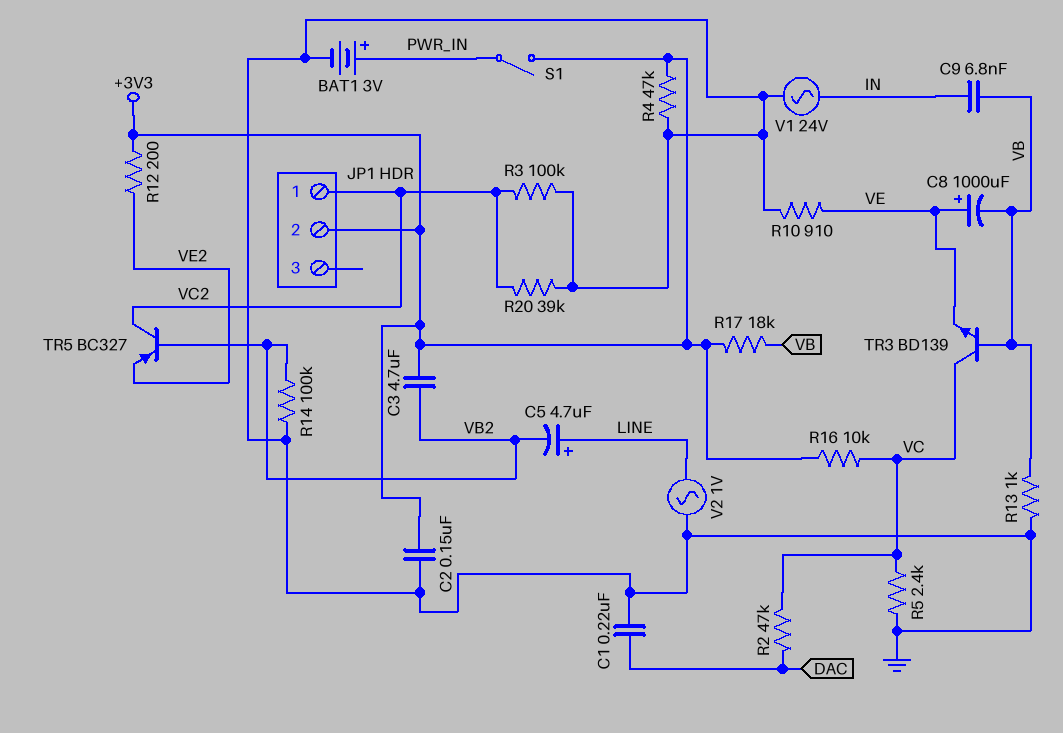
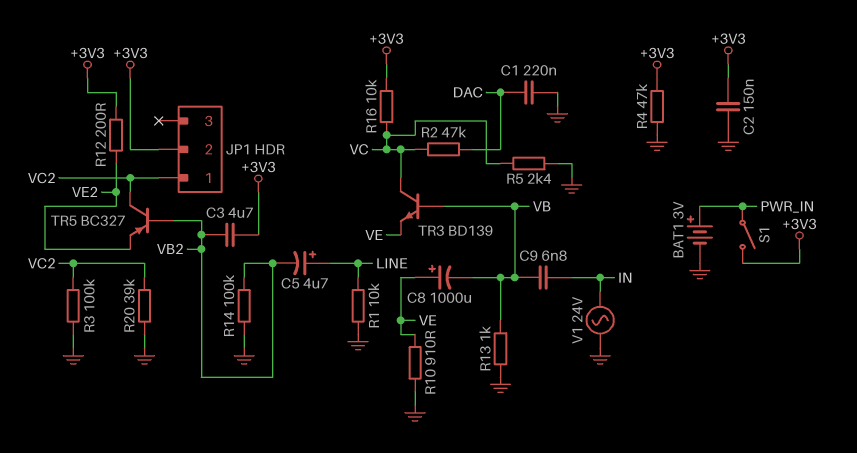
R1: none -> 10k (GND, LINE)
R17: 18k (+3V3, VB) -> none
V2: AC 1V (GND, LINE) -> none

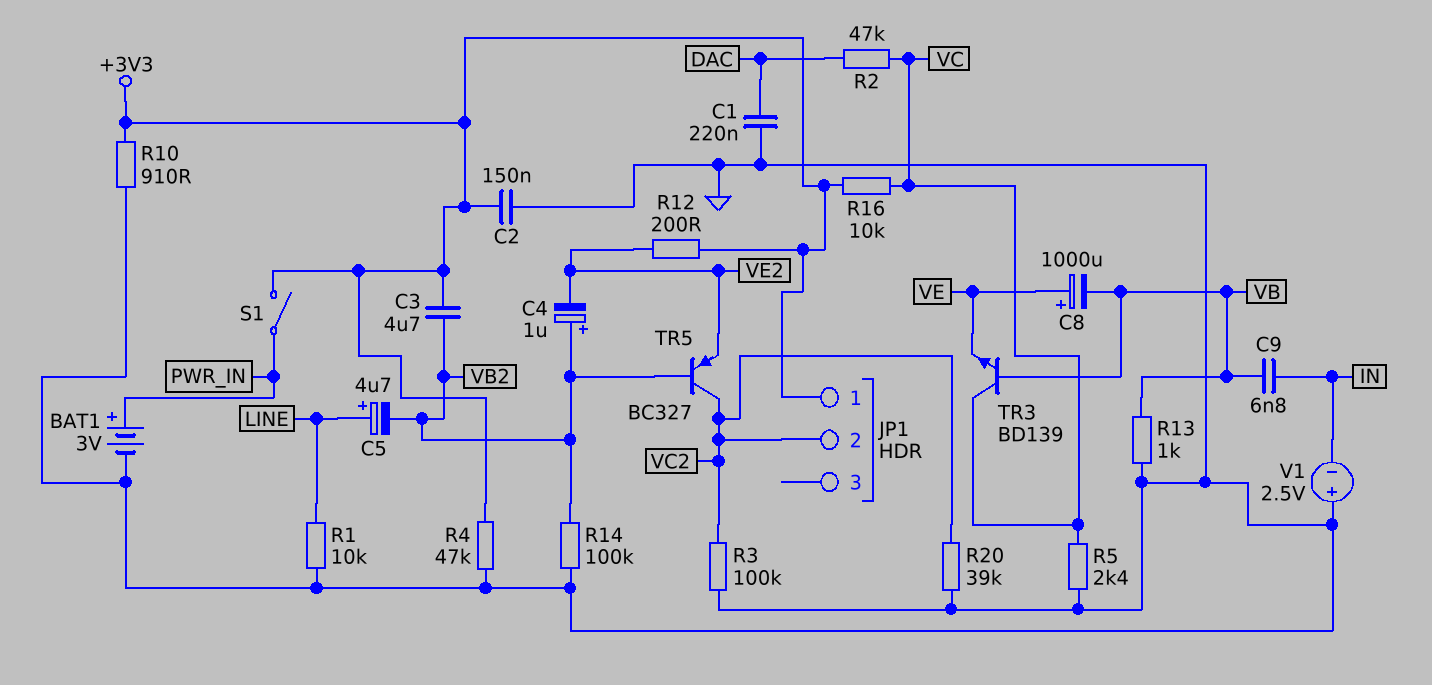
C4: none -> 1uF (plus VB2, minus VE2)
JP1 pin 1: VC2 -> +3V3
JP1 pin 2: +3V3 -> VC2
R10: 910 (GND, VE) -> 910 (+3V3, GND)
V1: AC 24V (GND, IN) -> 2.5V (plus GND, minus IN)

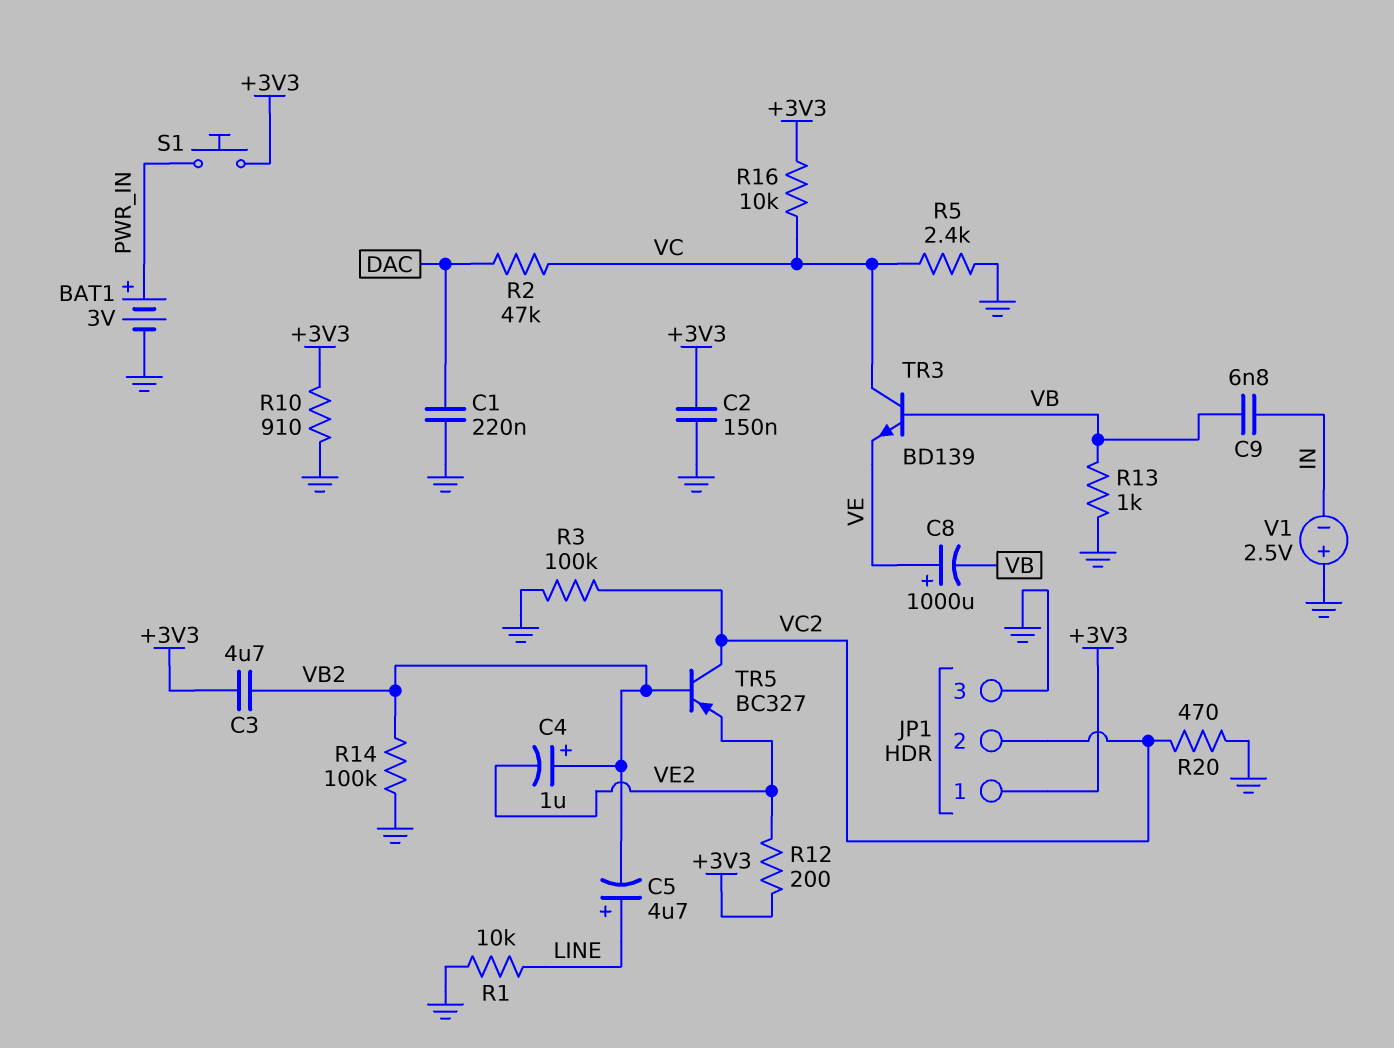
JP1 pin 3: none -> GND
R4: 47k (+3V3, GND) -> none
R20: 39k (GND, VC2) -> 470 (GND, VC2)
S1: switch (+3V3, PWR_IN) -> button (+3V3, PWR_IN)

